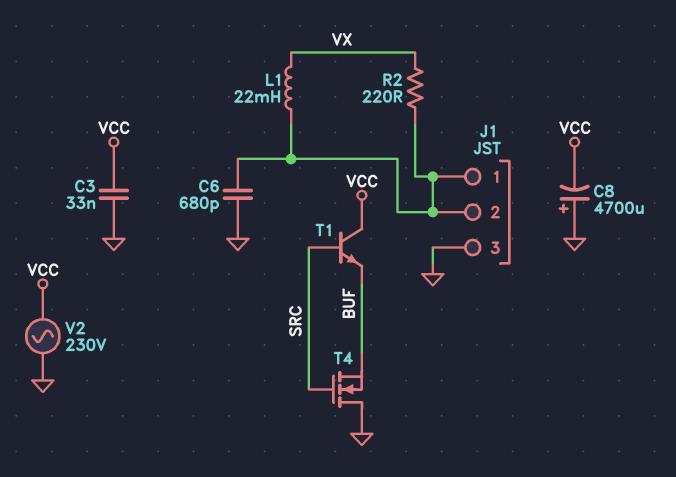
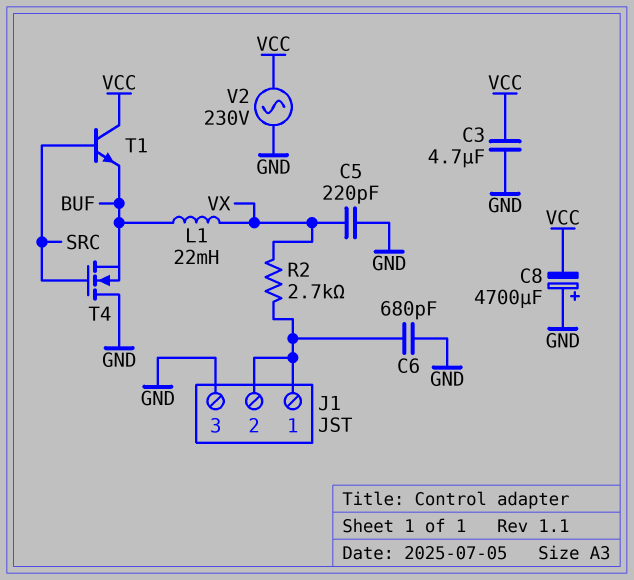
C3: 33nF (GND, VCC) -> 4.7uF (GND, VCC)
C5: none -> 220pF (GND, VX)
L1: 22mH (J1/1, VX) -> 22mH (BUF, VX)
R2: 220 (J1/1, VX) -> 2.7k (J1/1, VX)

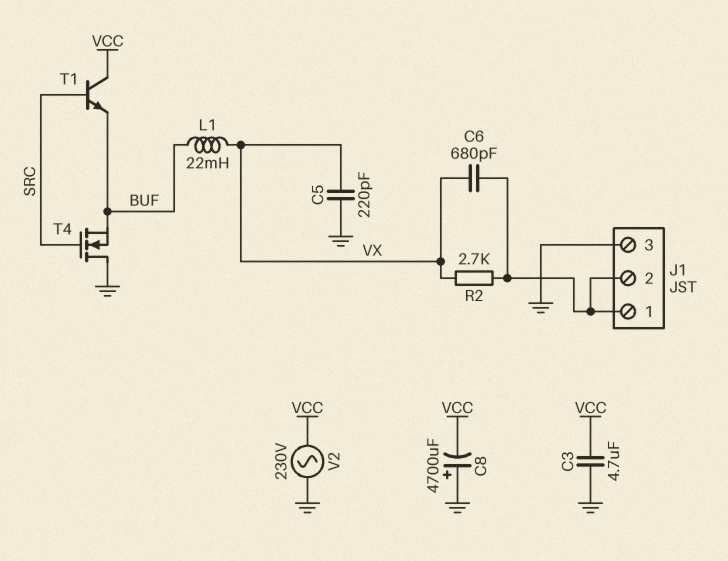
C6: 680pF (GND, J1/1) -> 680pF (J1/1, VX)

